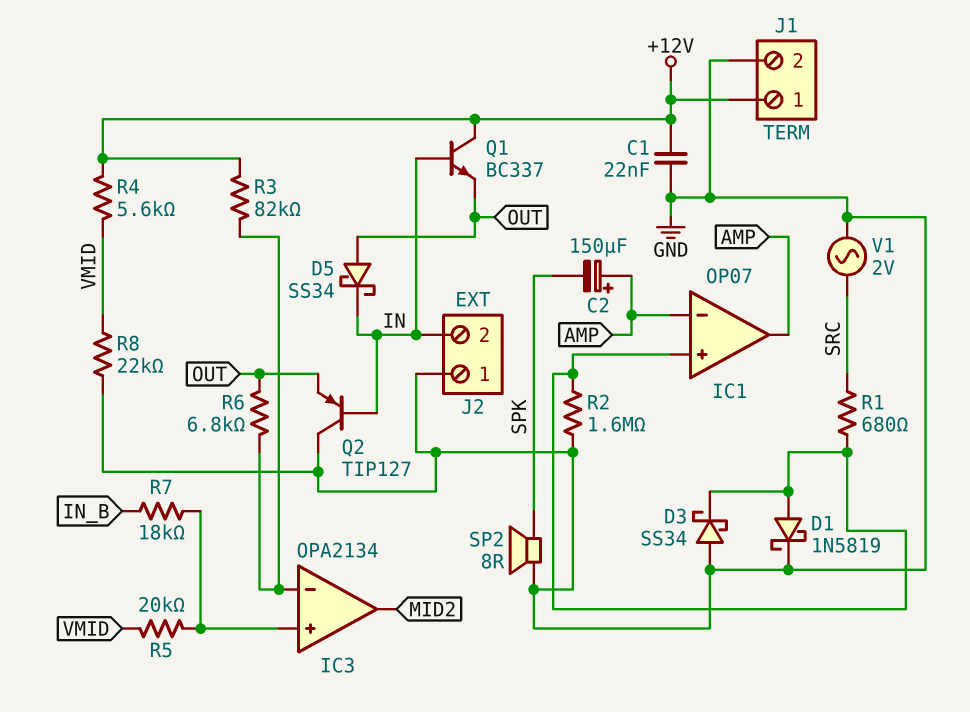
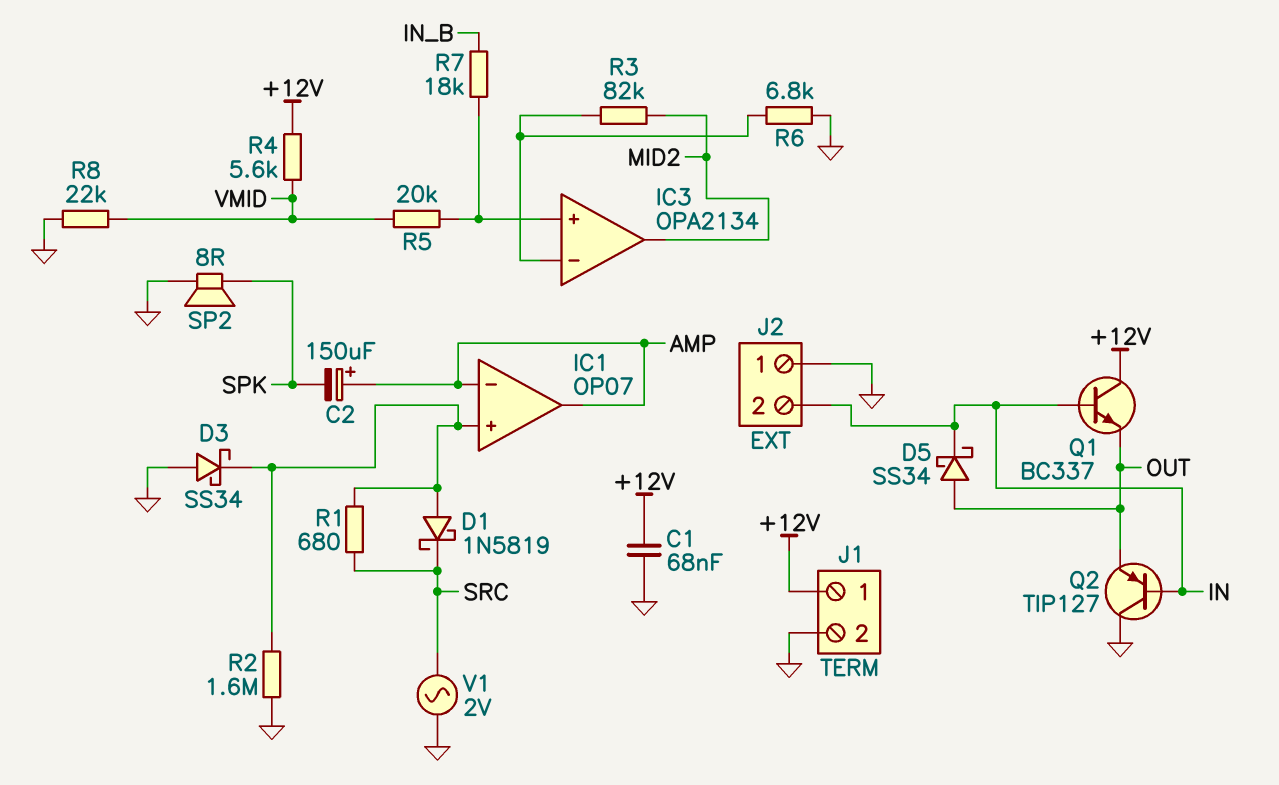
C1: 22nF (+12V, GND) -> 68nF (+12V, GND)
D1: schottky 1N5819 (A IC1/in+, K GND) -> schottky 1N5819 (A IC1/in+, K SRC)
R3: 82k (+12V, IC3/in-) -> 82k (IC3/in-, MID2)
R6: 6.8k (IC3/in-, OUT) -> 6.8k (GND, IC3/in-)

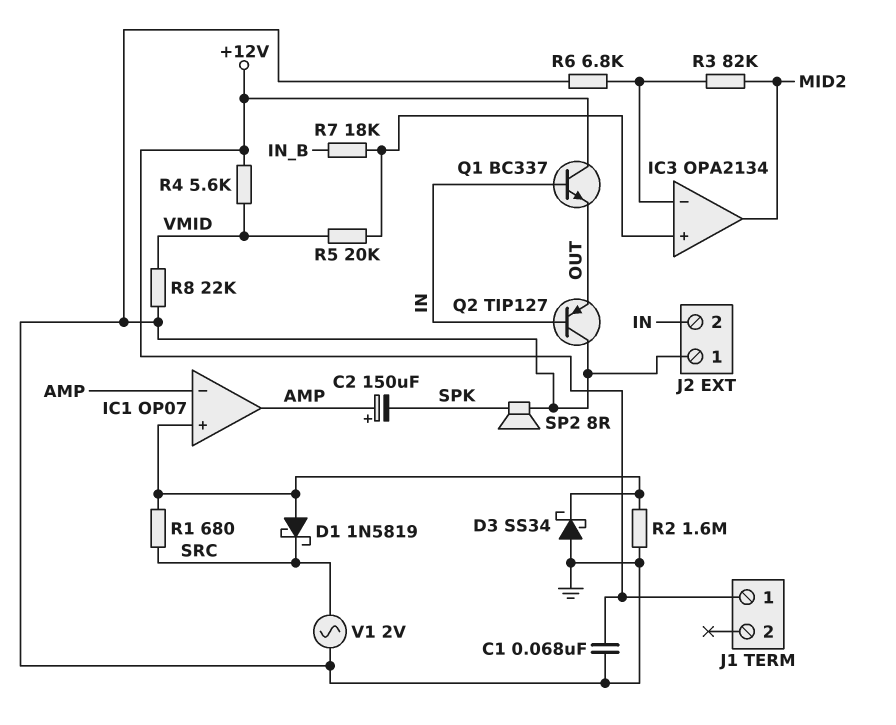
D5: schottky SS34 (A OUT, K IN) -> none
J1 pin 2: GND -> none

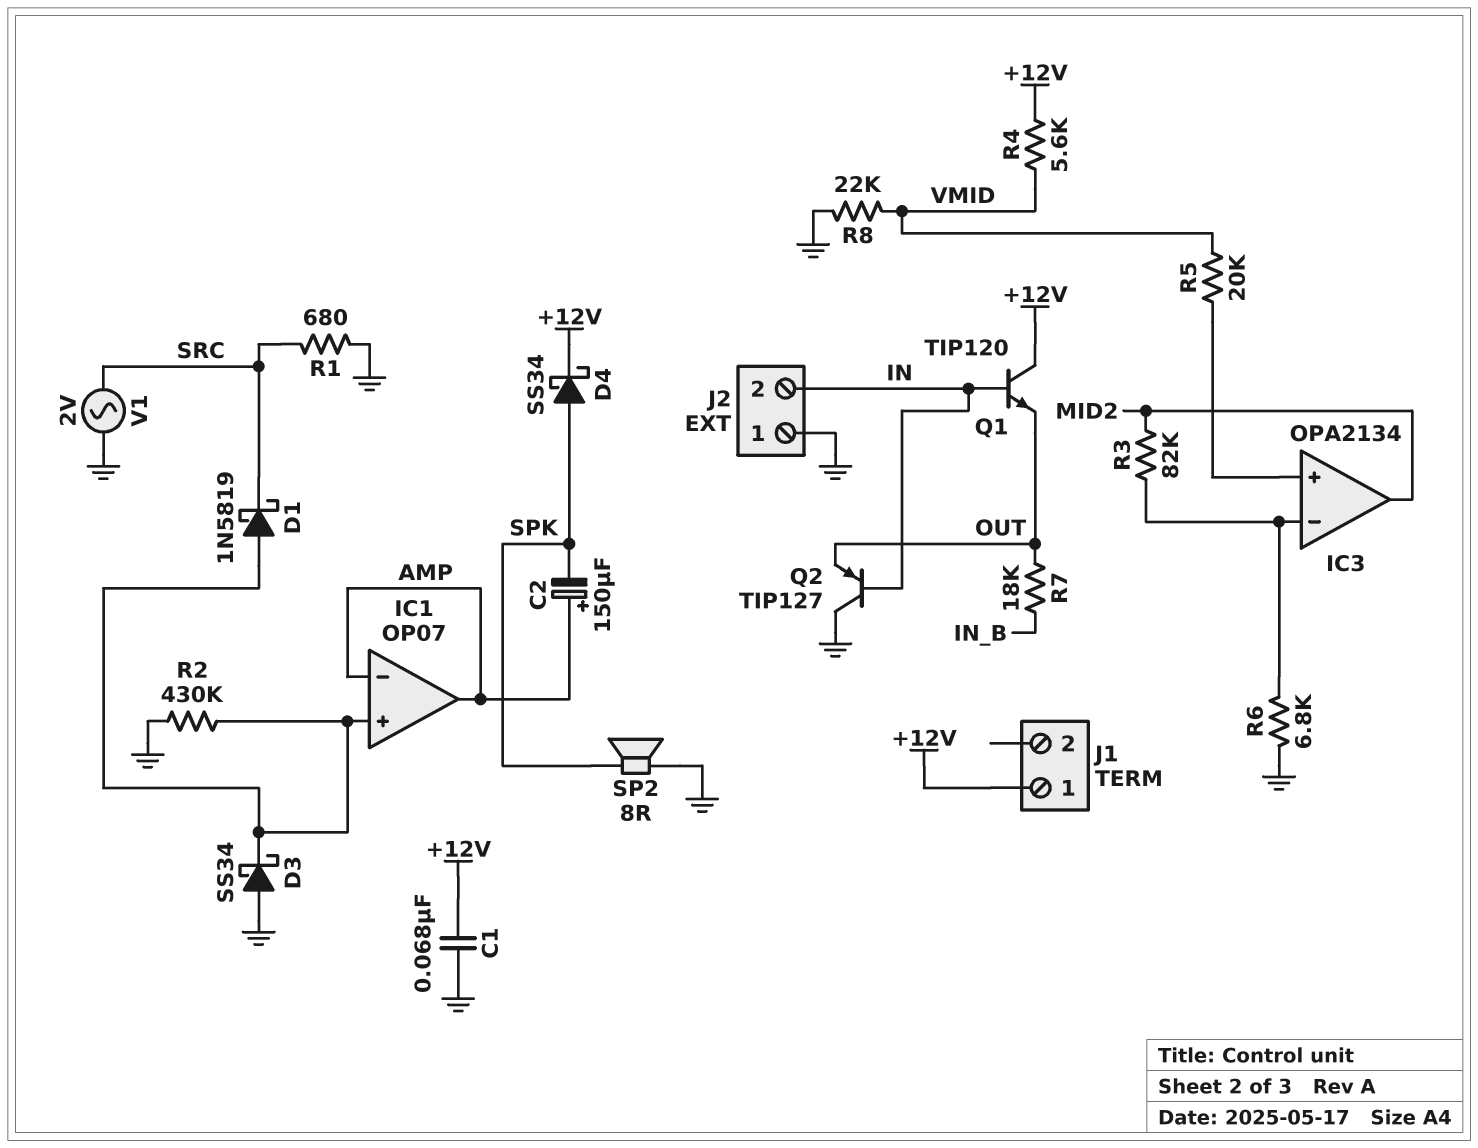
D4: none -> schottky SS34 (A SPK, K +12V)
Q1: NPN BC337 (B IN, C +12V, E OUT) -> NPN TIP120 (B IN, C +12V, E OUT)
R1: 680 (IC1/in+, SRC) -> 680 (GND, SRC)
R2: 1.6M (GND, IC1/in+) -> 430k (GND, IC1/in+)
R7: 18k (IC3/in+, IN_B) -> 18k (IN_B, OUT)

